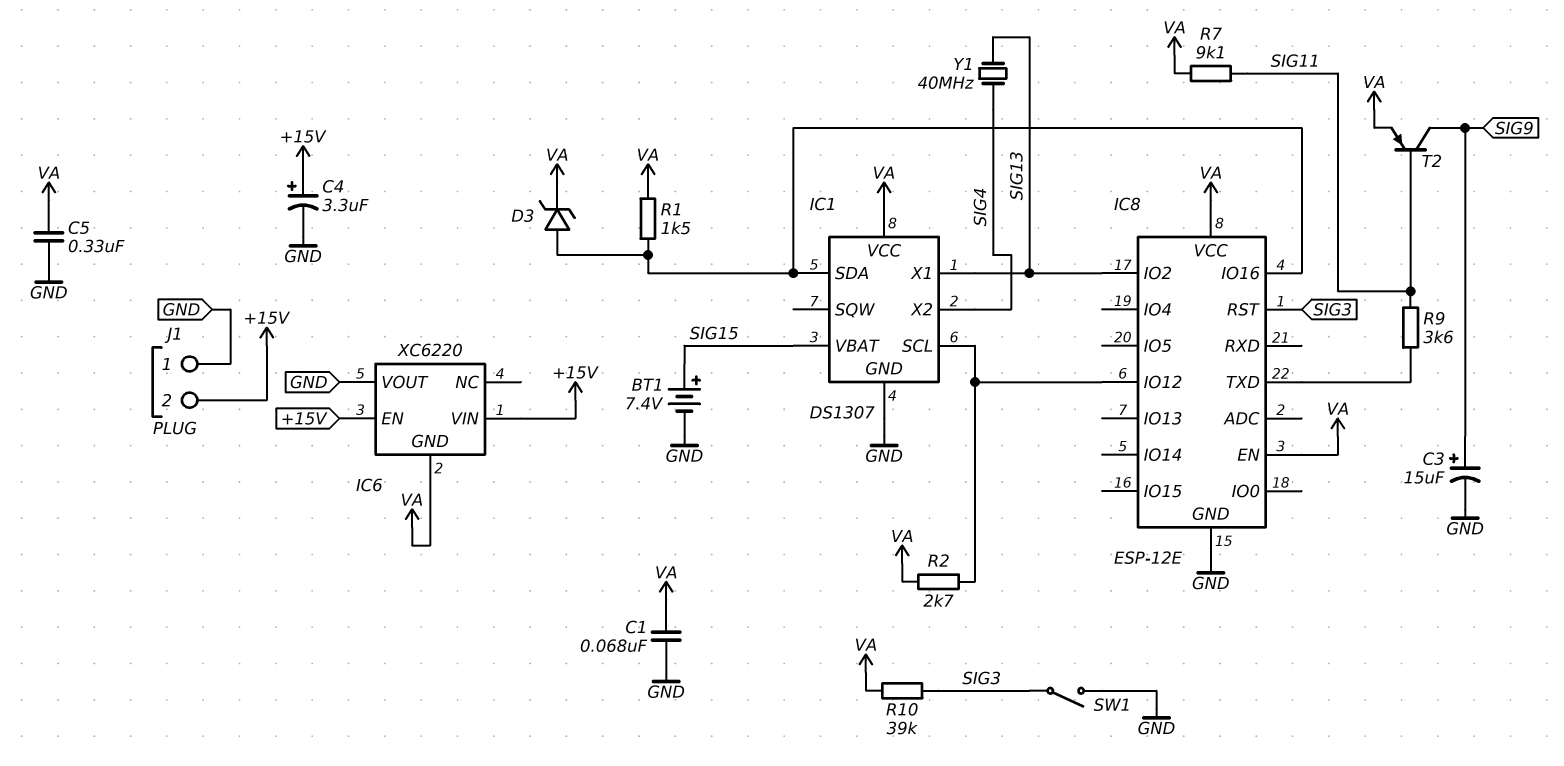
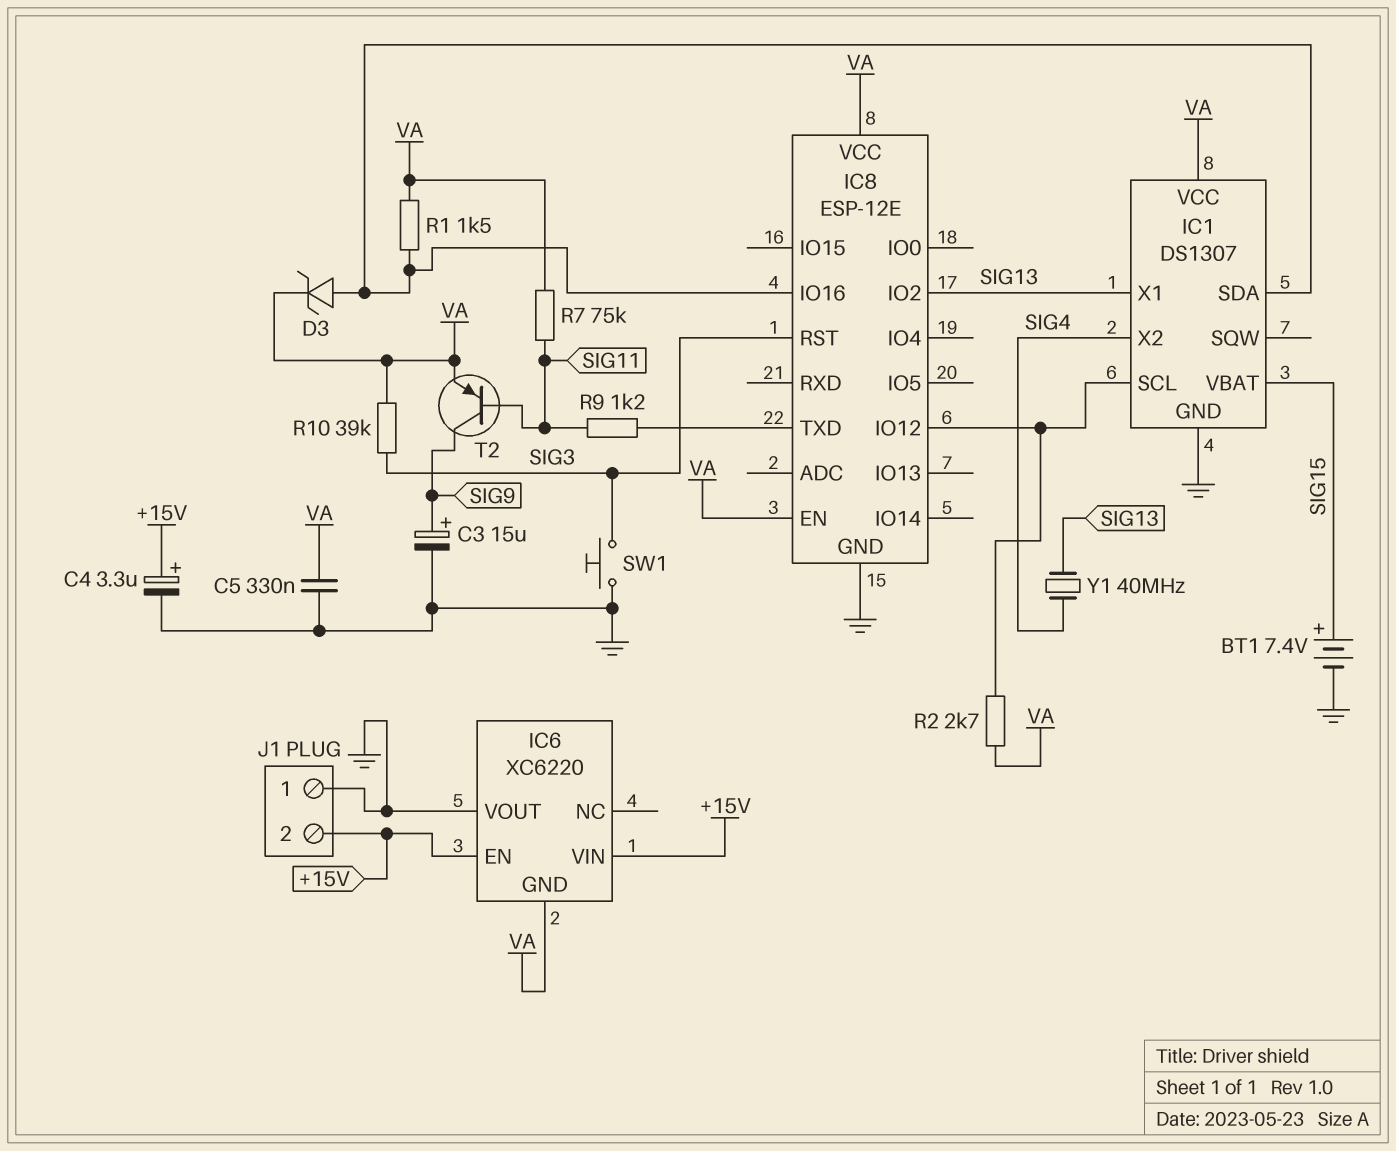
C1: 68nF (GND, VA) -> none
R7: 9.1k (SIG11, VA) -> 75k (SIG11, VA)
R9: 3.6k (IC8/TXD, SIG11) -> 1.2k (IC8/TXD, SIG11)
SW1: switch (GND, SIG3) -> button (GND, SIG3)

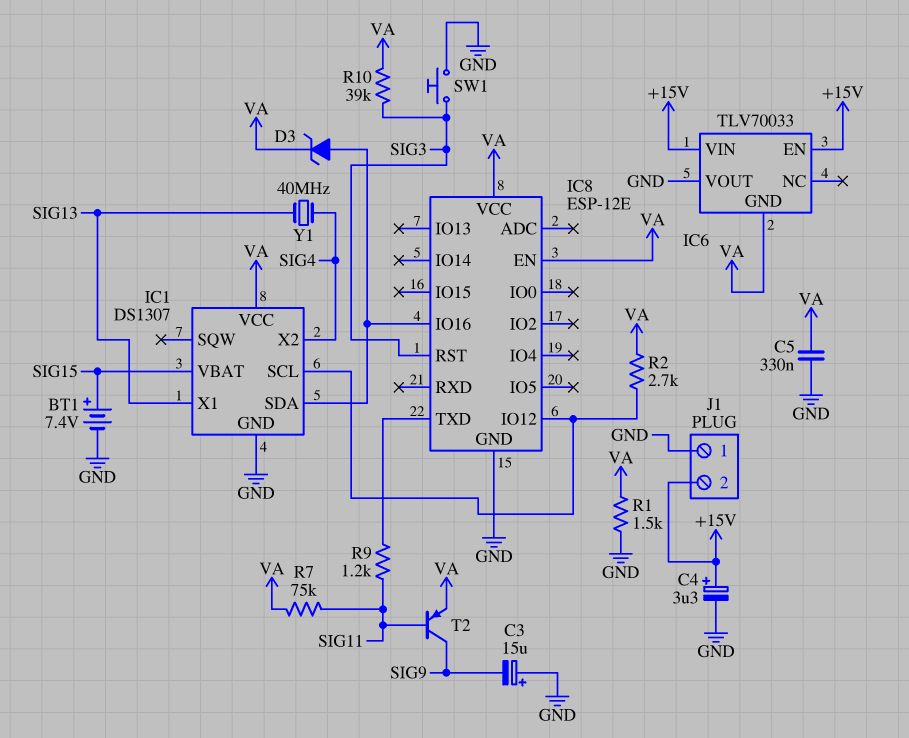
C3: 15uF (plus SIG9, minus GND) -> 15uF (plus GND, minus SIG9)
IC6: XC6220 -> TLV70033
IC8 pin IO2: SIG13 -> none
R1: 1.5k (IC1/SDA, VA) -> 1.5k (GND, VA)

